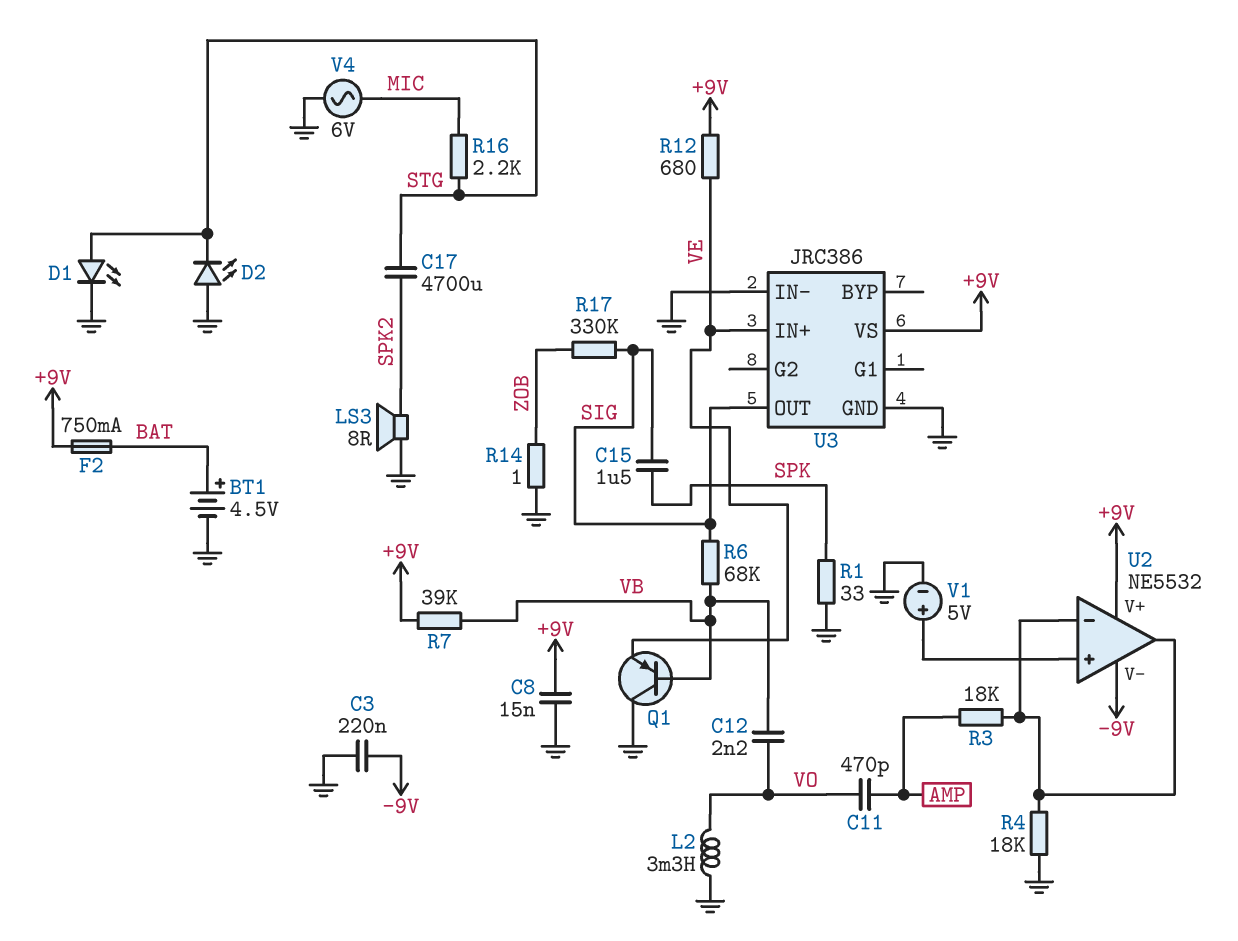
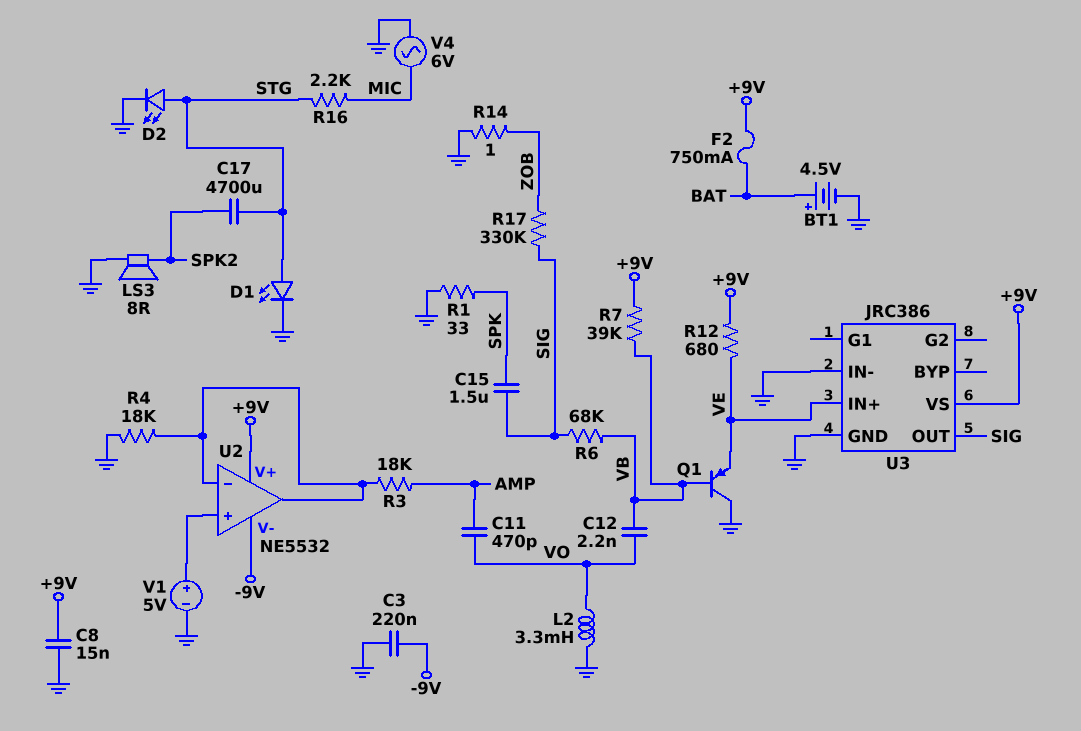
D2: LED (A GND, K STG) -> LED (A STG, K GND)

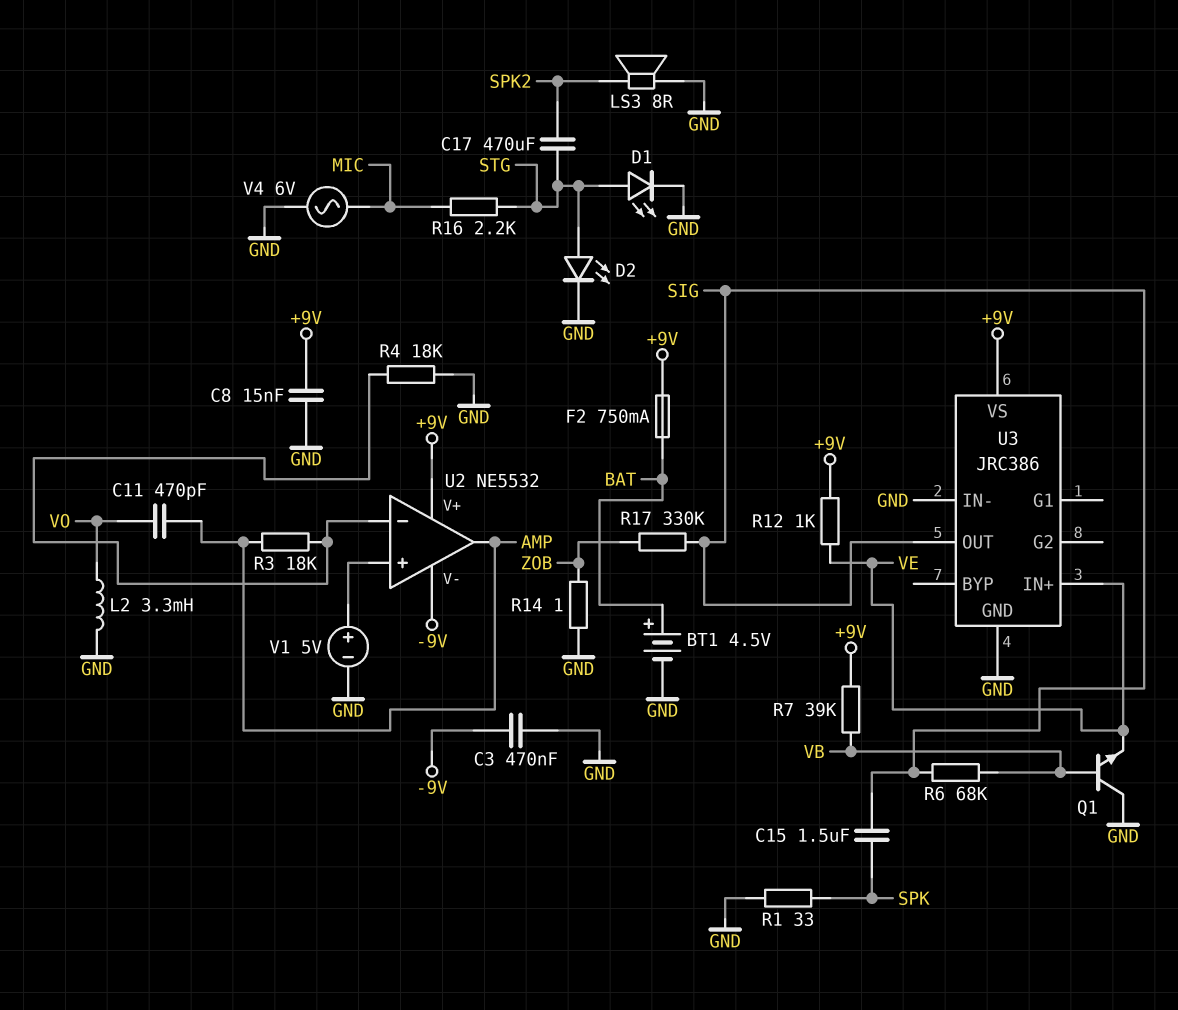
C3: 220nF (-9V, GND) -> 470nF (-9V, GND)
C12: 2.2nF (VB, VO) -> none
C17: 4700uF (SPK2, STG) -> 470uF (SPK2, STG)
Q1: PNP (B VB, C GND, E VE) -> NPN (B VB, C GND, E VE)
R12: 680 (+9V, VE) -> 1k (+9V, VE)
U2 pin out: U2/in- -> AMP

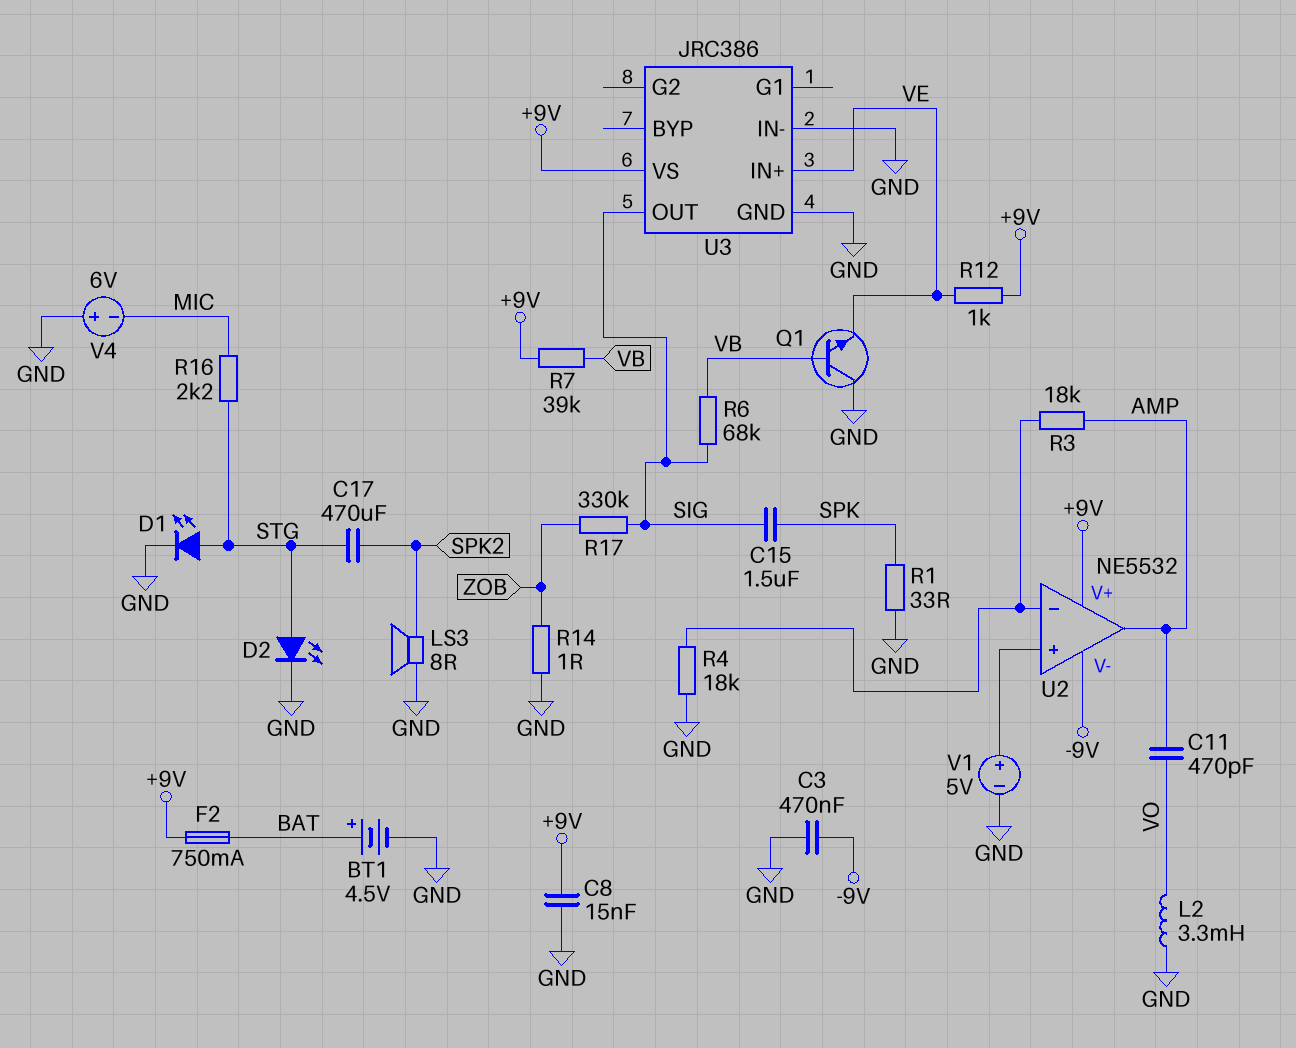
V4: AC 6V (GND, MIC) -> 6V (plus GND, minus MIC)

